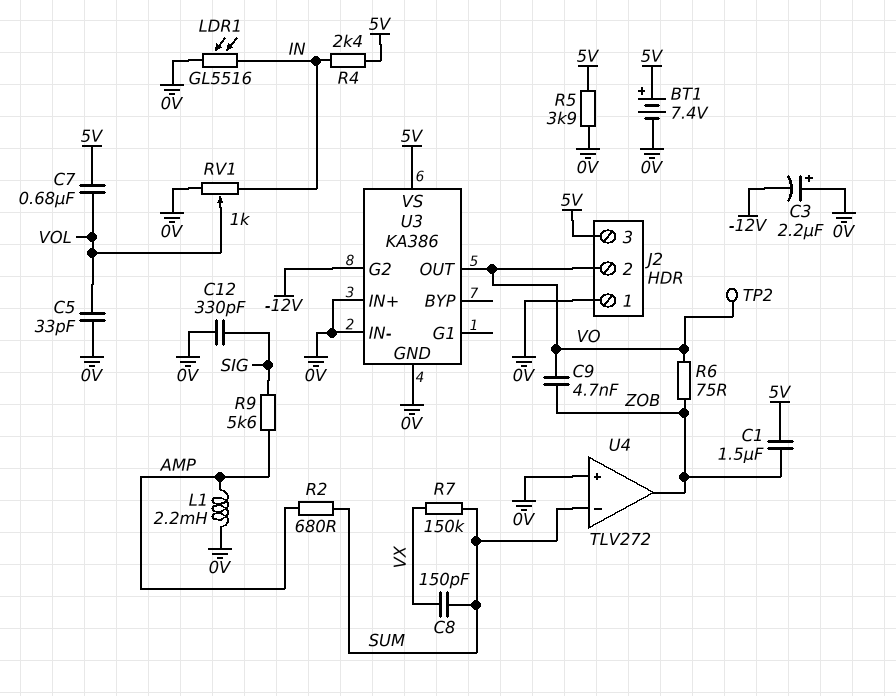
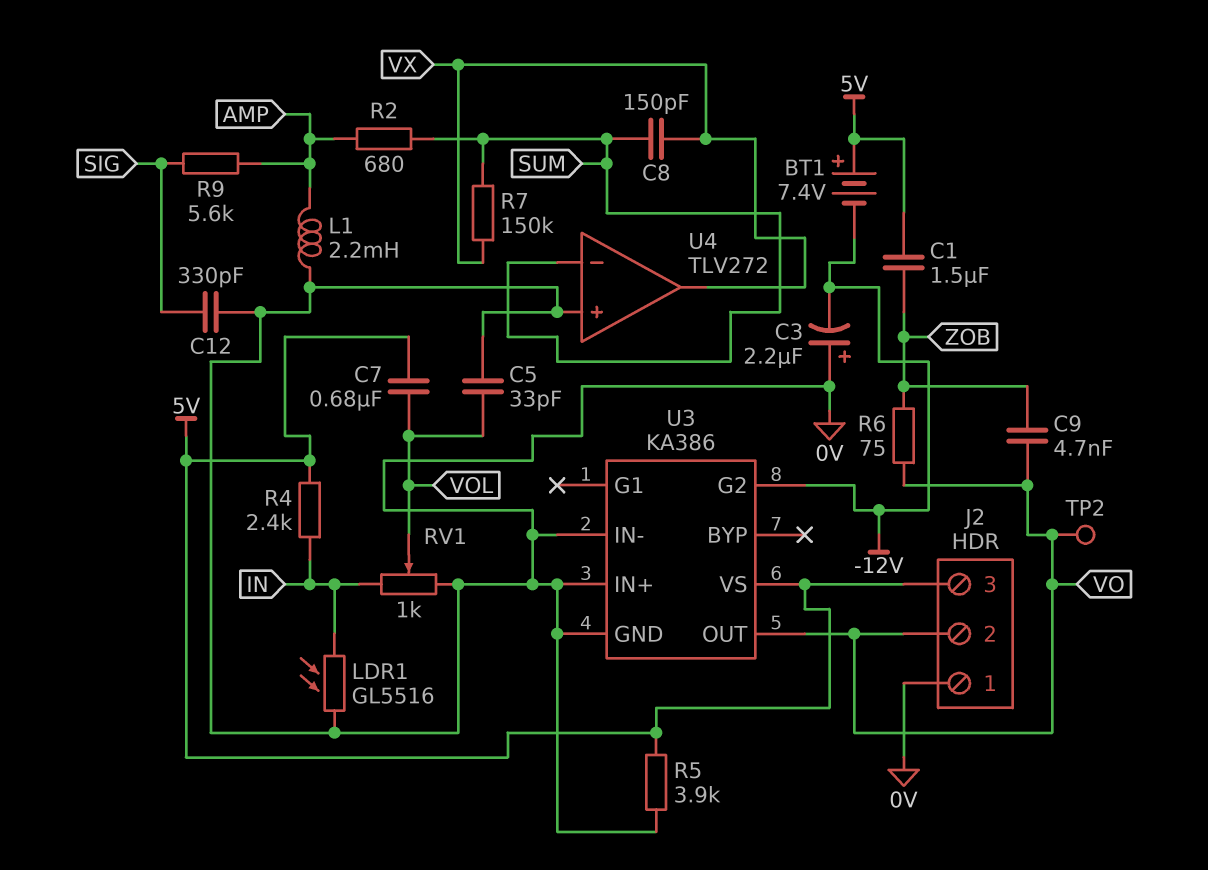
BT1: 7.4V (plus 5V, minus 0V) -> 7.4V (plus 5V, minus -12V)
U4 pin out: ZOB -> VX

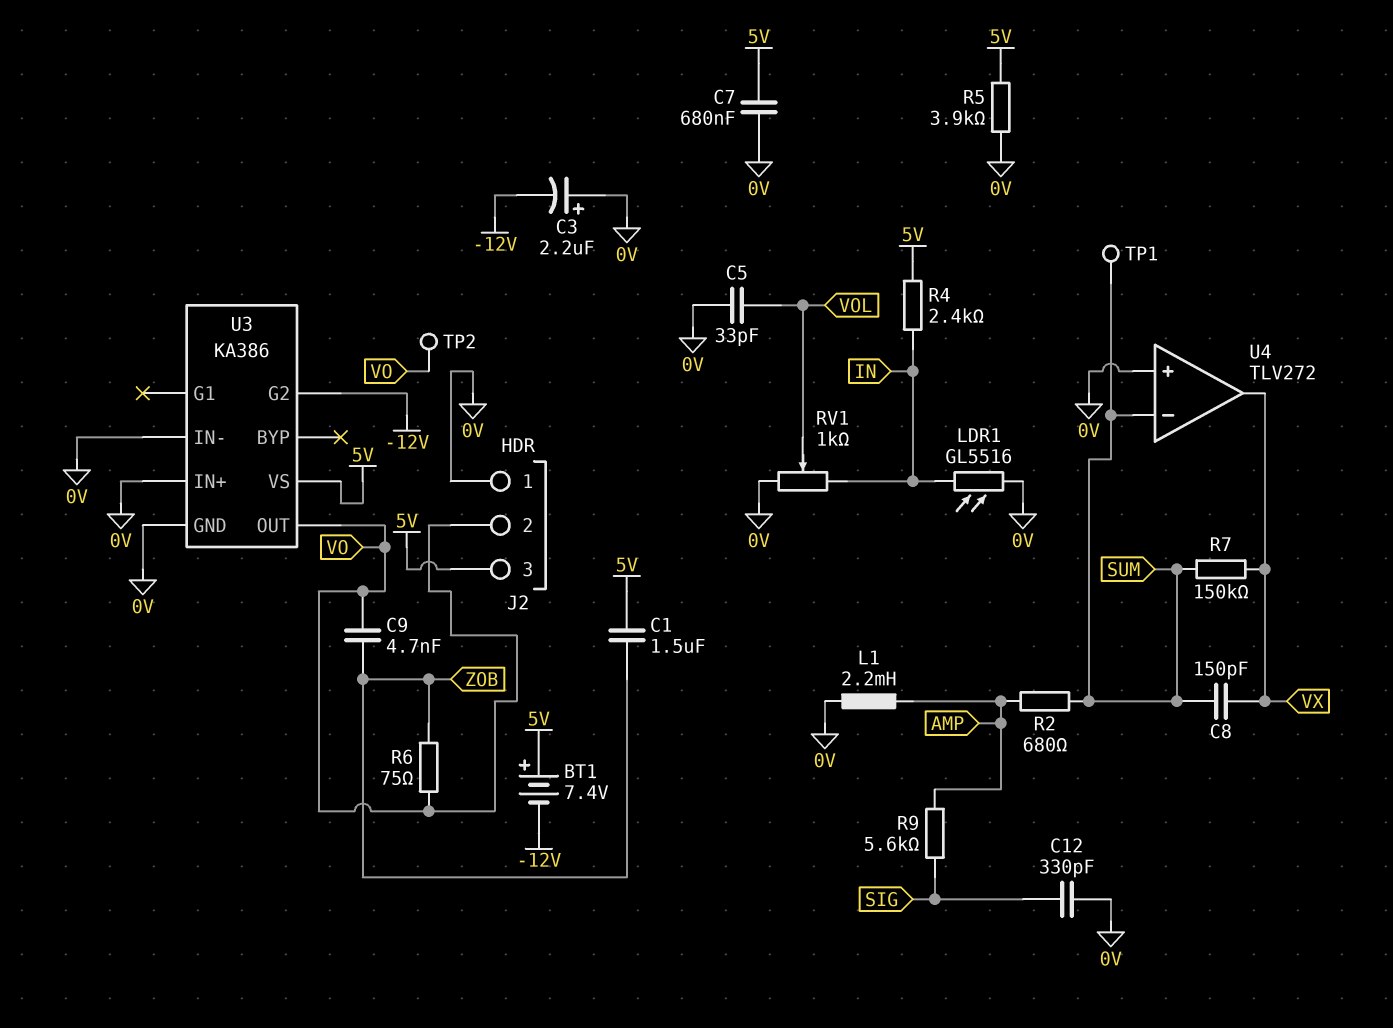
C7: 680nF (5V, VOL) -> 680nF (0V, 5V)
TP1: none -> test point (SUM)

